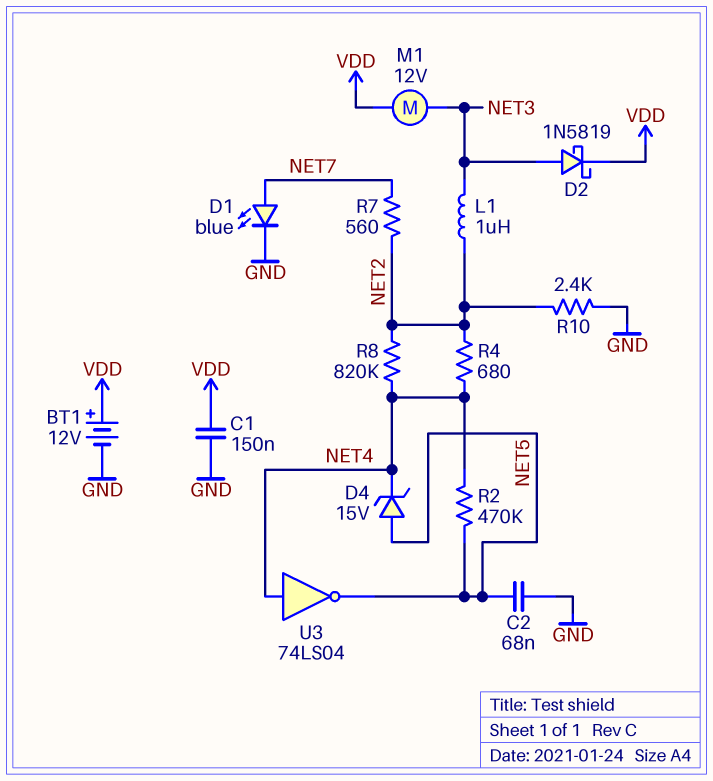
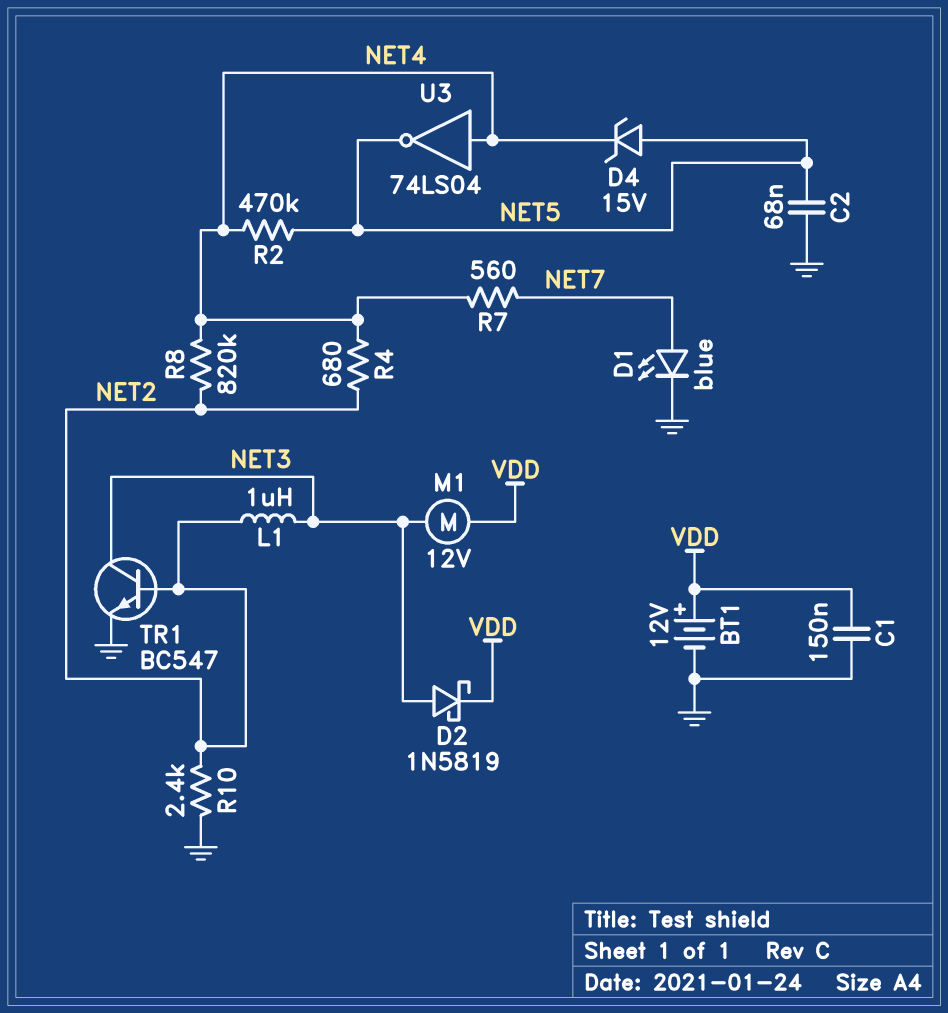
R7: 560 (NET2, NET7) -> 560 (NET4, NET7)
TR1: none -> NPN BC547 (B NET2, C NET3, E GND)

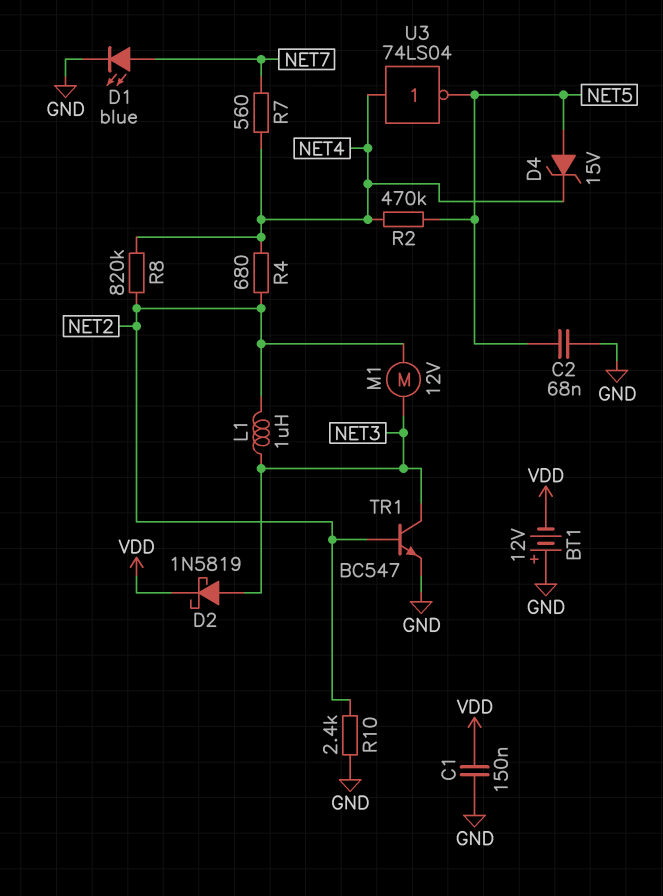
BT1: 12V (plus VDD, minus GND) -> 12V (plus GND, minus VDD)
M1: motor 12V (NET3, VDD) -> motor 12V (NET2, NET3)

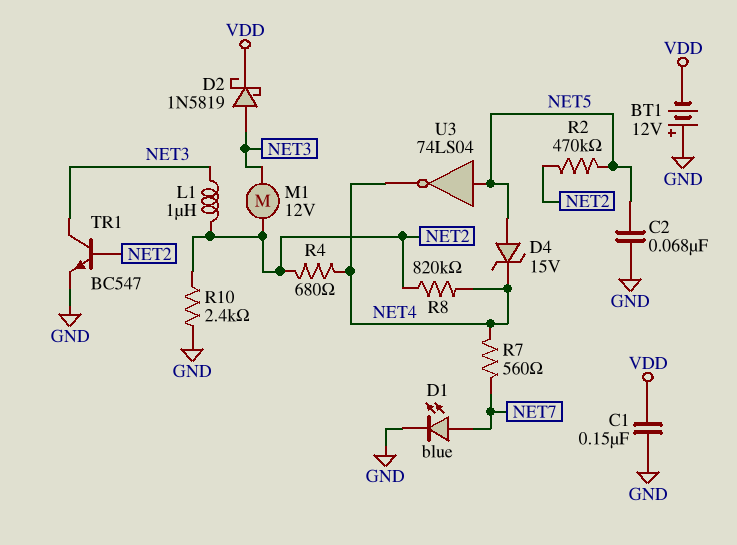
R2: 470k (NET4, NET5) -> 470k (NET2, NET5)
U3: NOT 74LS04 (in NET4, out NET5) -> NOT 74LS04 (in NET5, out NET4)

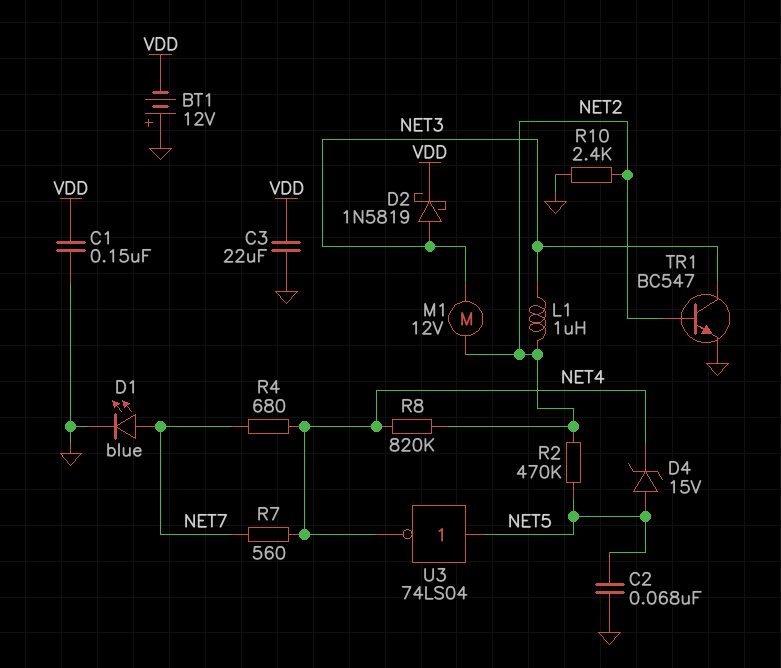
C3: none -> 22uF (GND, VDD)
R4: 680 (NET2, NET4) -> 680 (NET4, NET7)

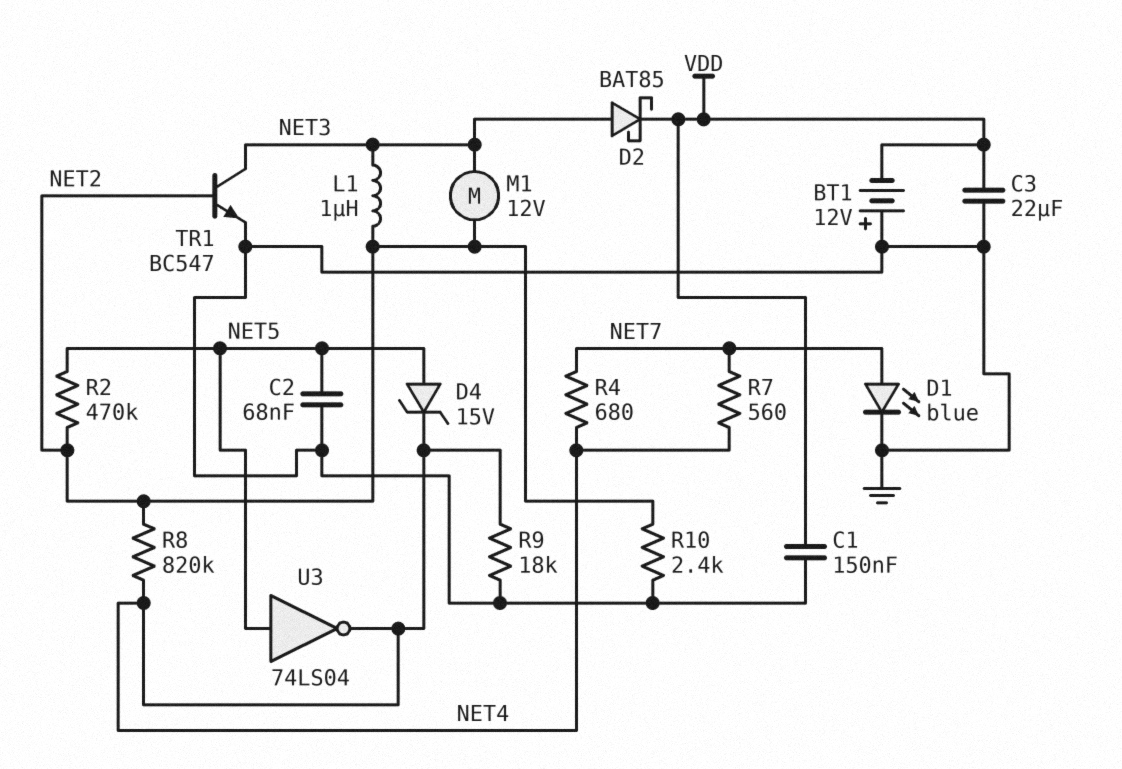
D2: schottky 1N5819 (A NET3, K VDD) -> schottky BAT85 (A NET3, K VDD)
R9: none -> 18k (GND, NET4)

